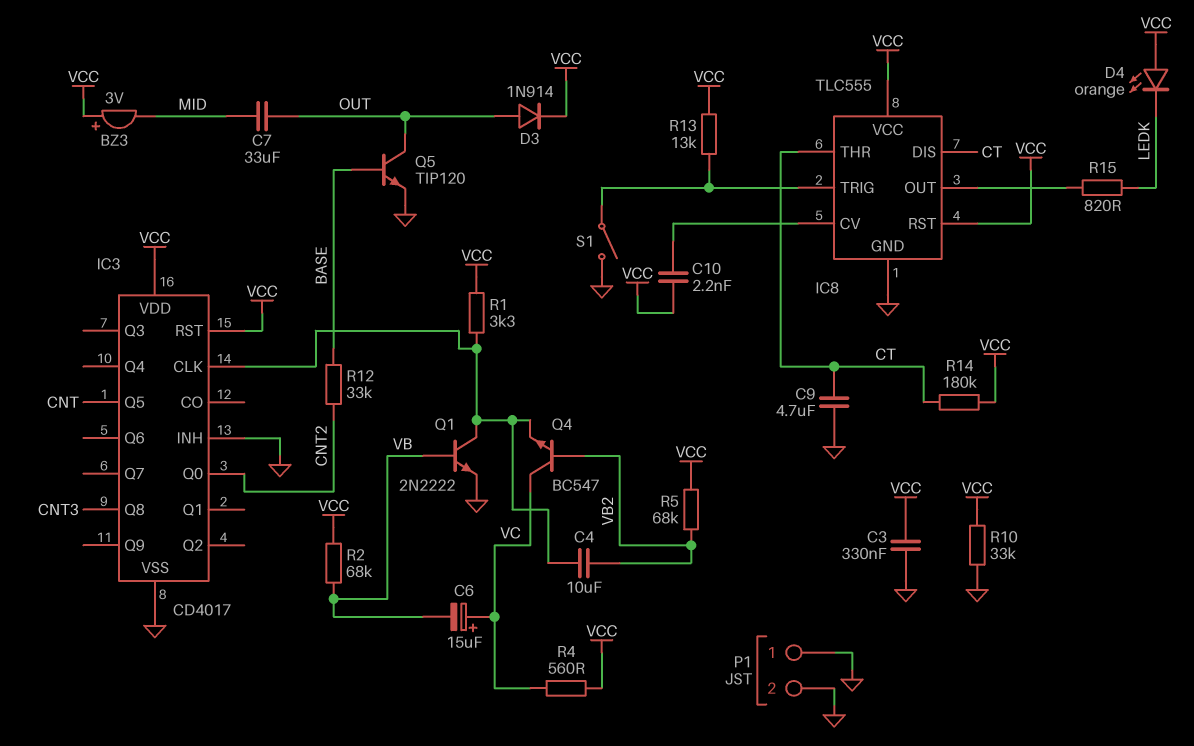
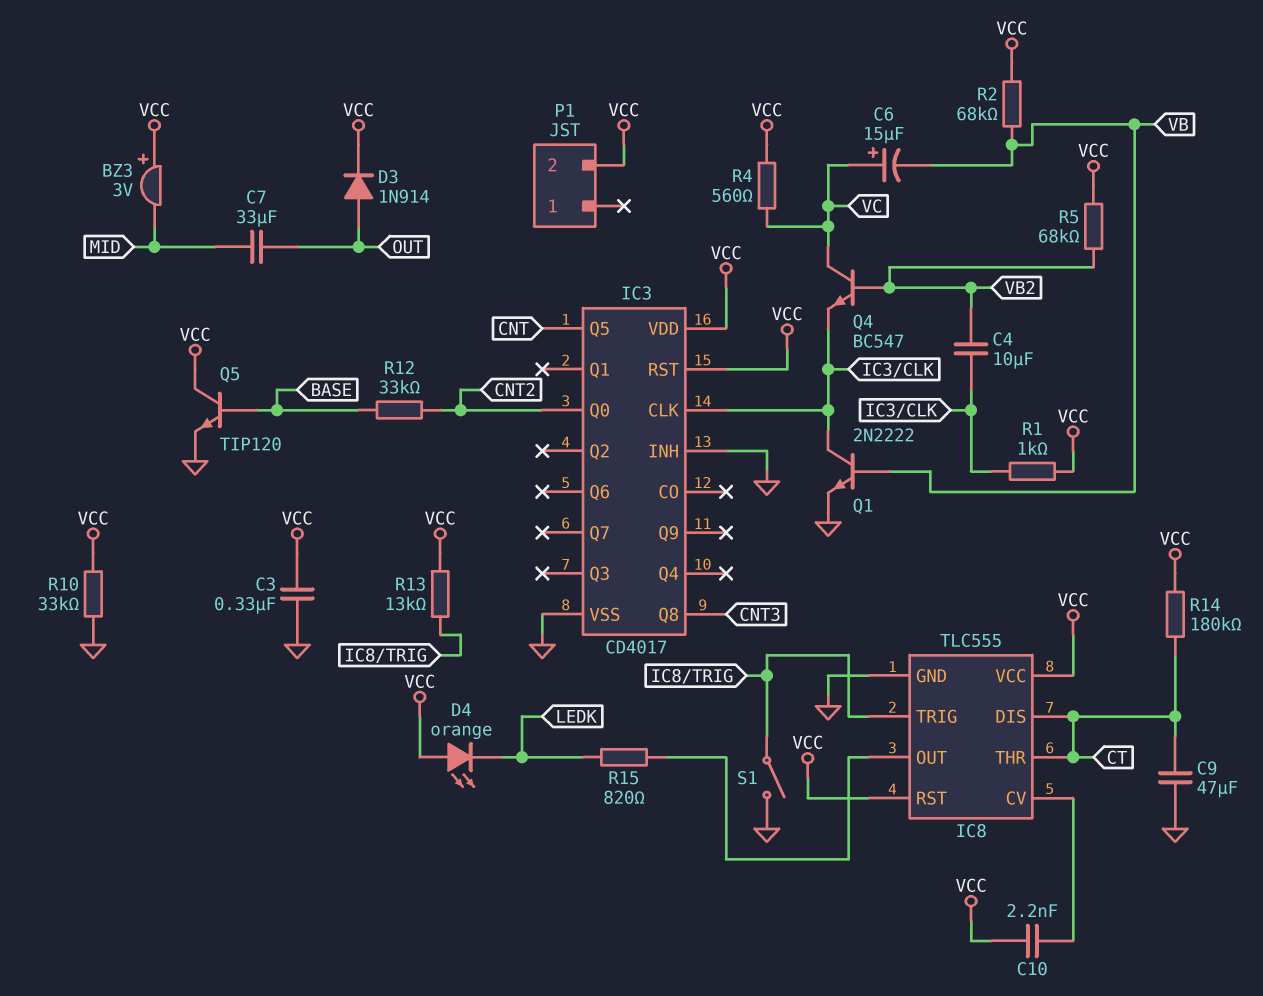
C9: 4.7uF (CT, GND) -> 47uF (CT, GND)
P1 pin 1: GND -> none
P1 pin 2: GND -> VCC
Q5: NPN TIP120 (B BASE, C OUT, E GND) -> NPN TIP120 (B BASE, C VCC, E GND)
R1: 3.3k (IC3/CLK, VCC) -> 1k (IC3/CLK, VCC)

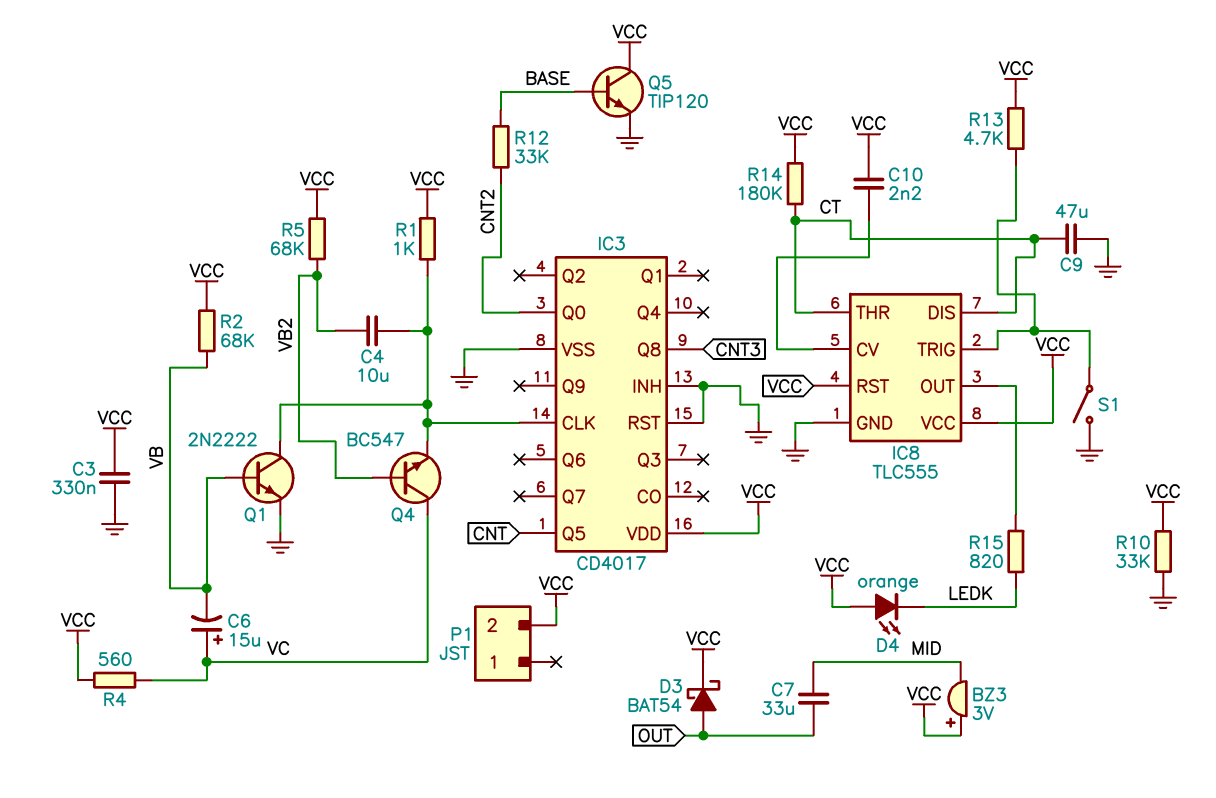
D3: diode 1N914 (A OUT, K VCC) -> schottky BAT54 (A OUT, K VCC)
IC3 pin RST: VCC -> GND
R13: 13k (IC8/TRIG, VCC) -> 4.7k (IC8/TRIG, VCC)

